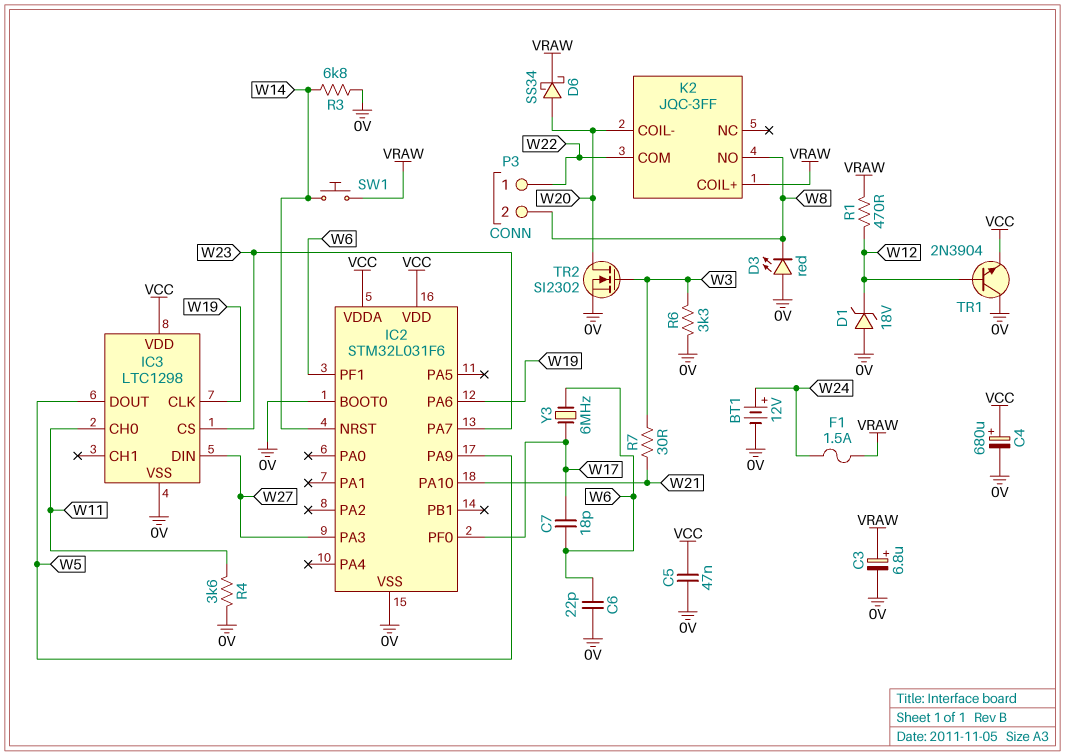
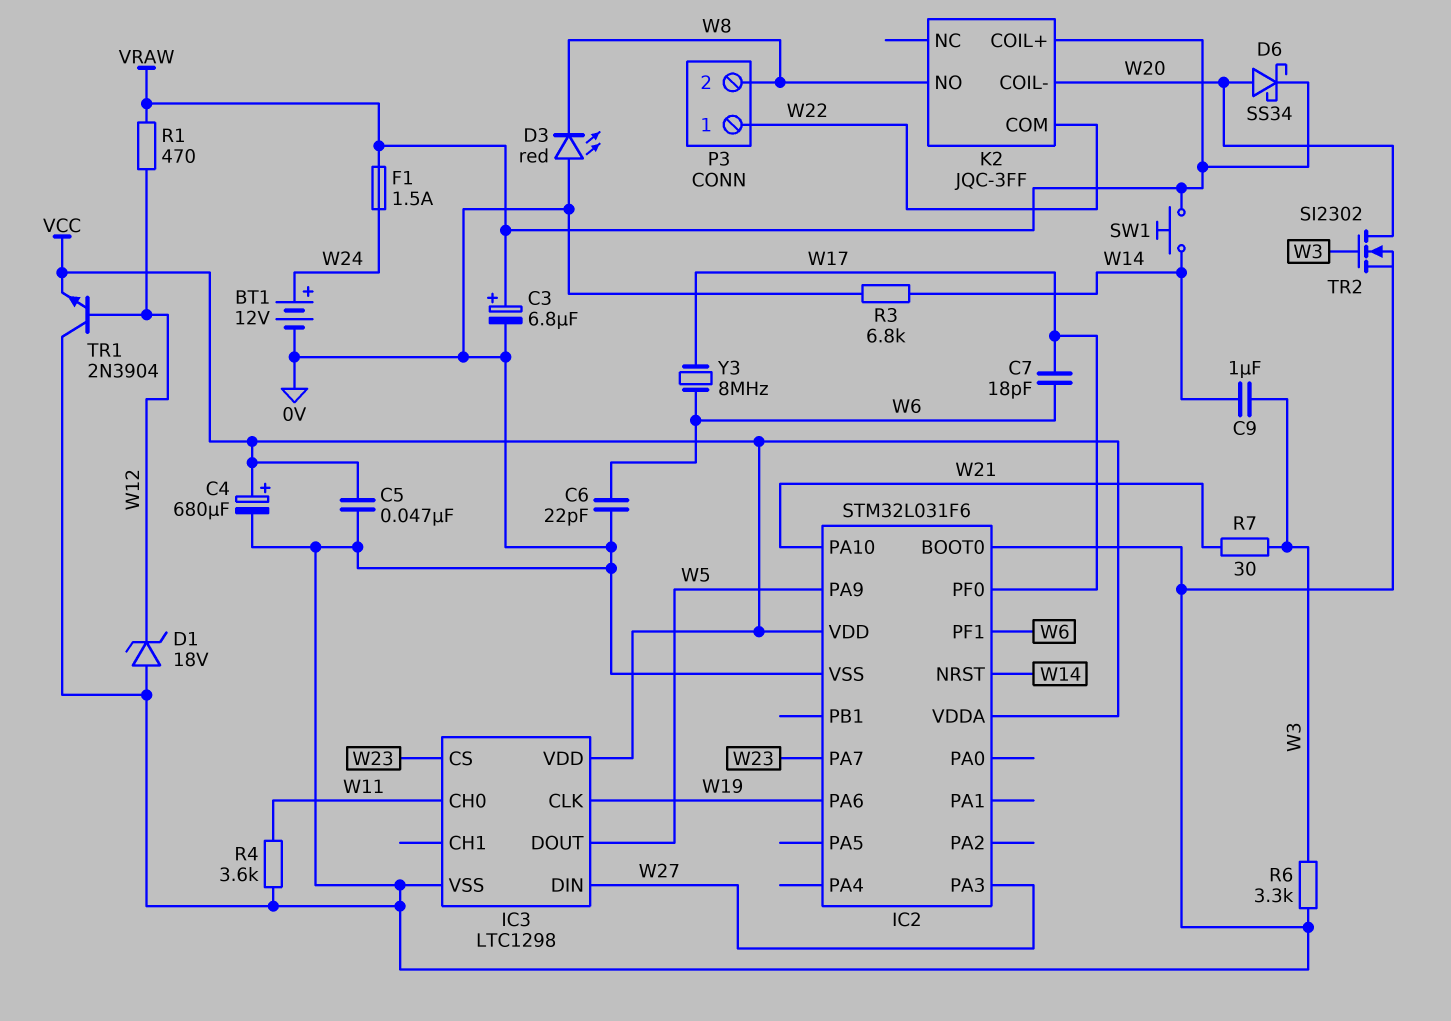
C9: none -> 1uF (W3, W14)
Y3: 6MHz (W6, W17) -> 8MHz (W6, W17)

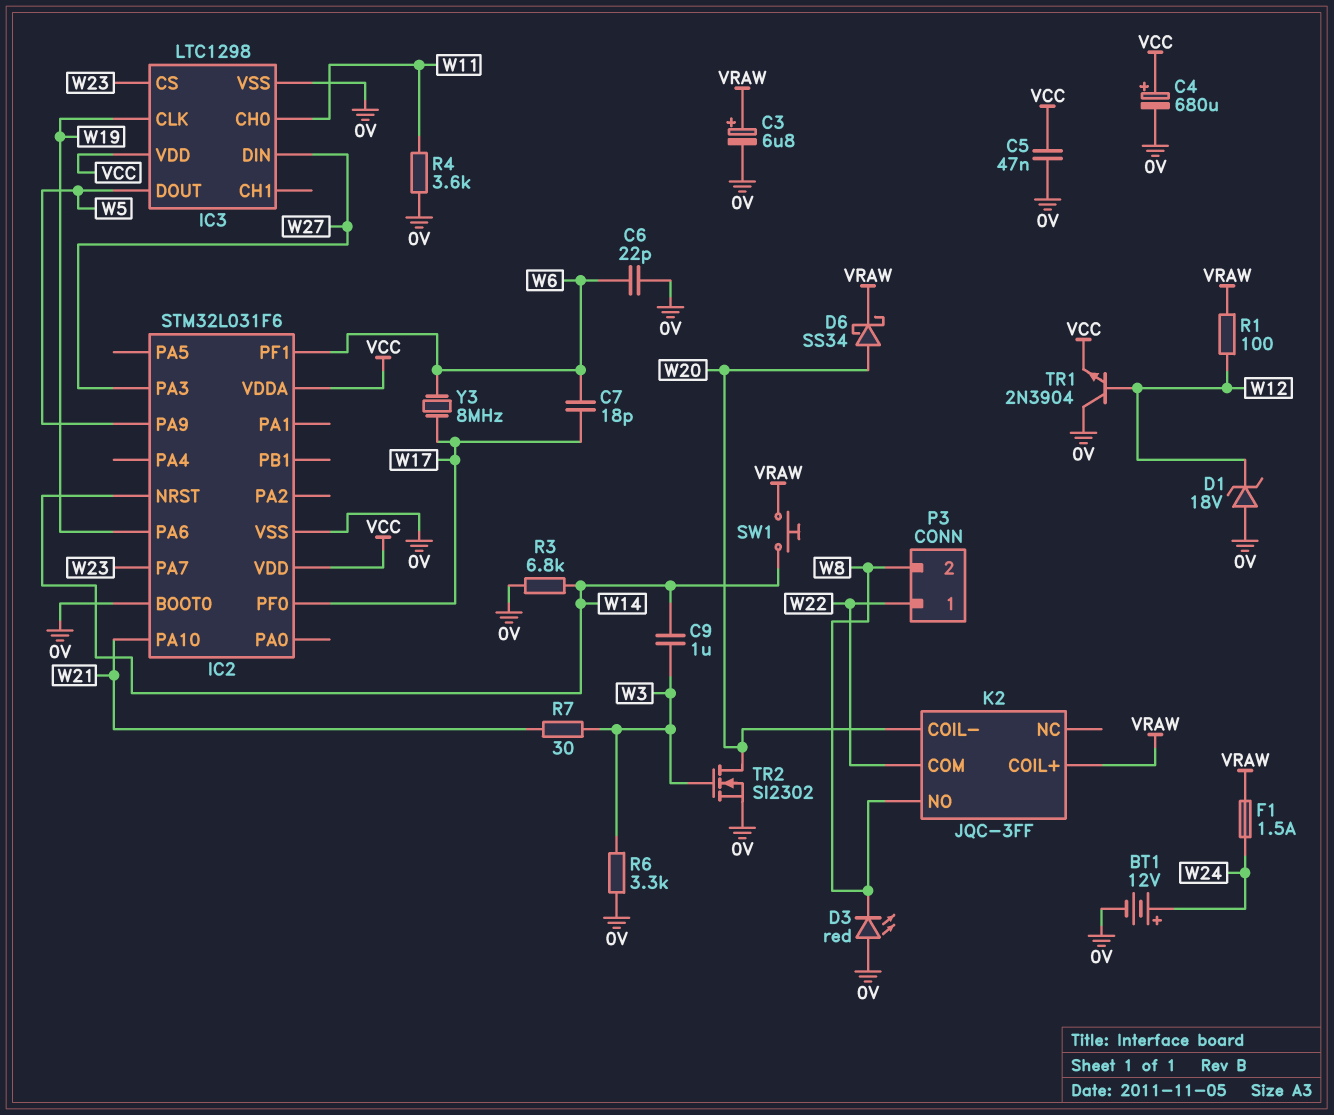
R1: 470 (VRAW, W12) -> 100 (VRAW, W12)

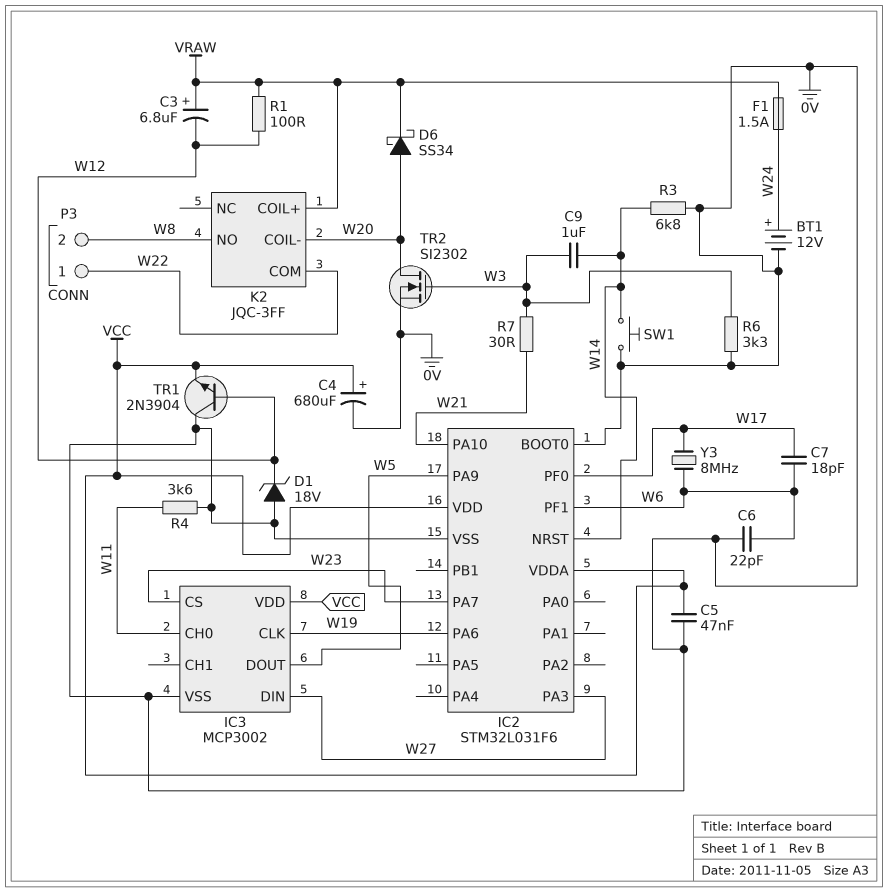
C3: 6.8uF (plus VRAW, minus 0V) -> 6.8uF (plus VRAW, minus W12)
D3: LED red (A 0V, K W8) -> none
IC3: LTC1298 -> MCP3002
SW1: button (VRAW, W14) -> button (0V, W14)

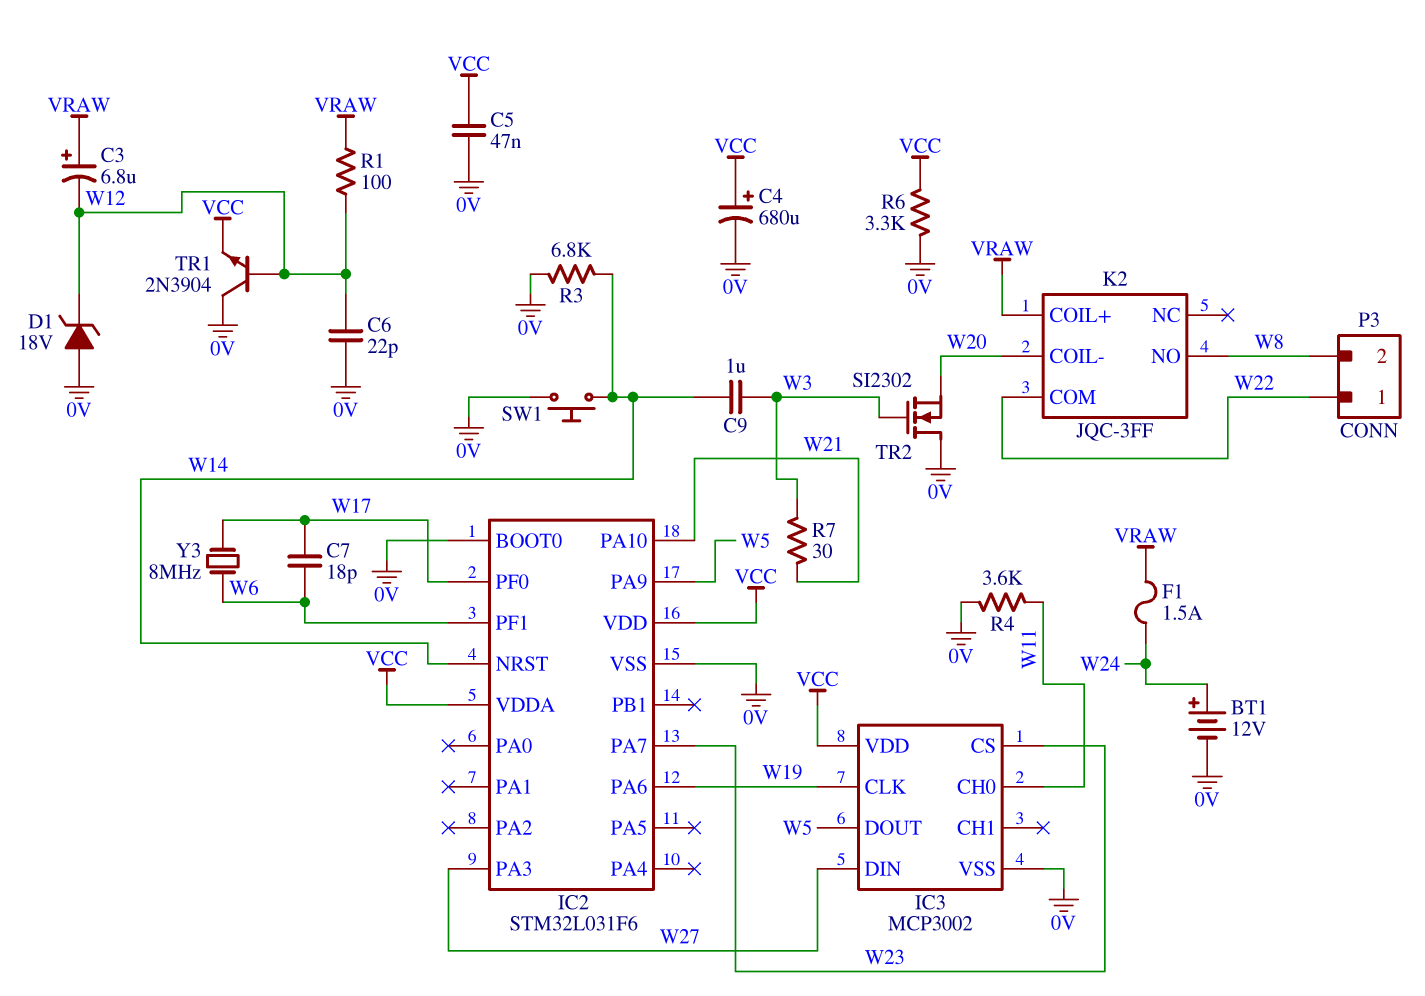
C6: 22pF (0V, W6) -> 22pF (0V, W12)
D6: schottky SS34 (A W20, K VRAW) -> none
R6: 3.3k (0V, W3) -> 3.3k (0V, VCC)
TR2: NMOS SI2302 (G W3, D W20, S 0V) -> NMOS SI2302 (G W3, D 0V, S W20)

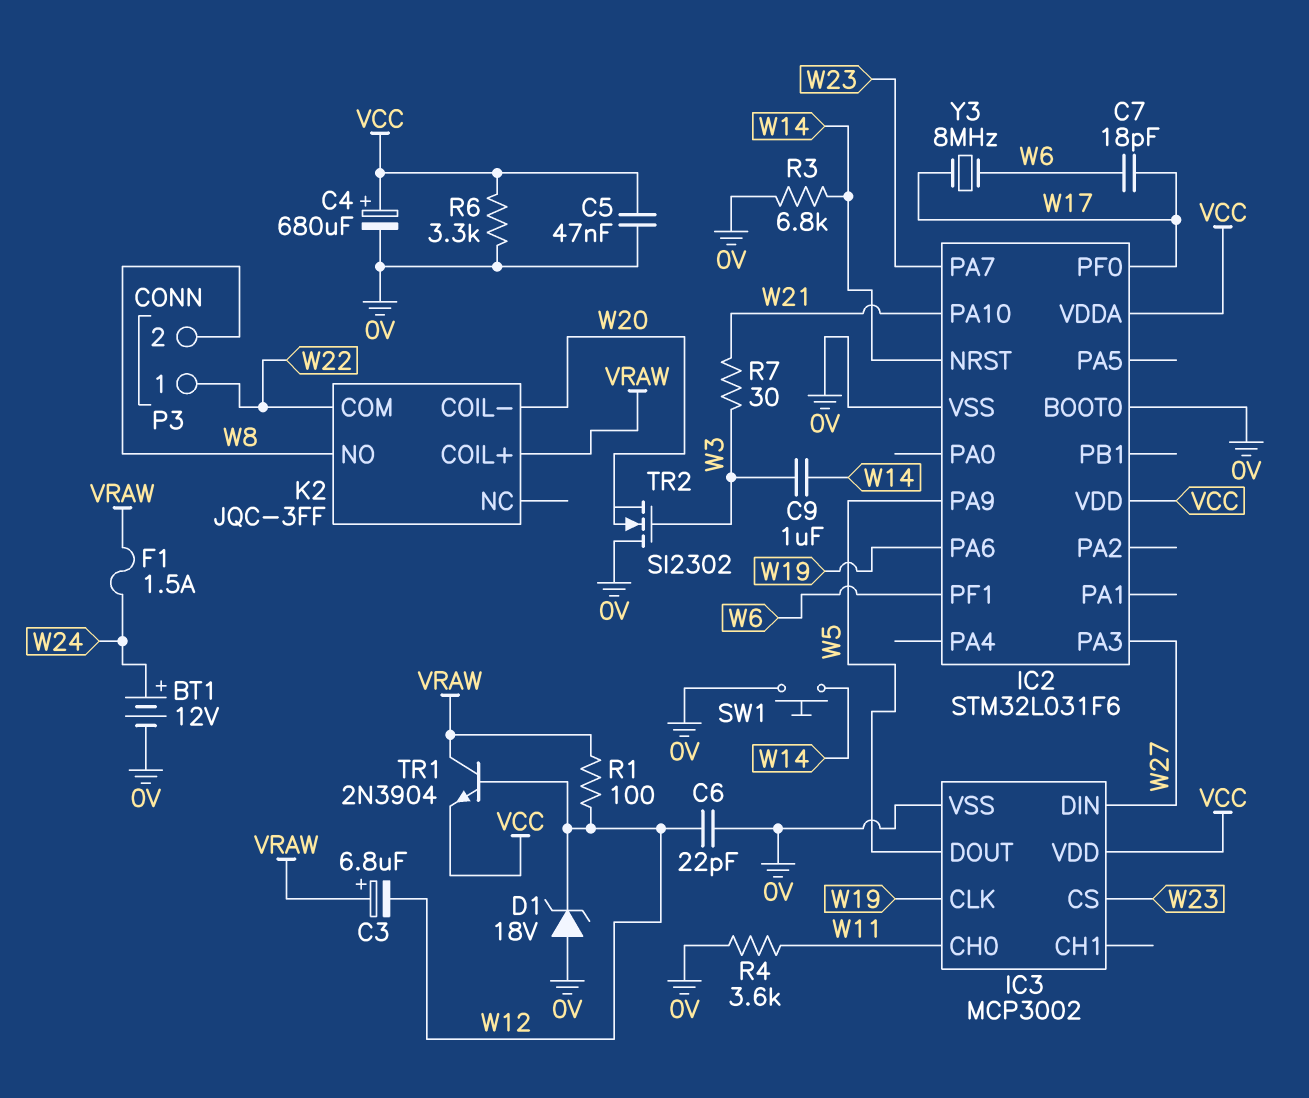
TR1: NPN 2N3904 (B W12, C 0V, E VCC) -> NPN 2N3904 (B W12, C VRAW, E VCC)

